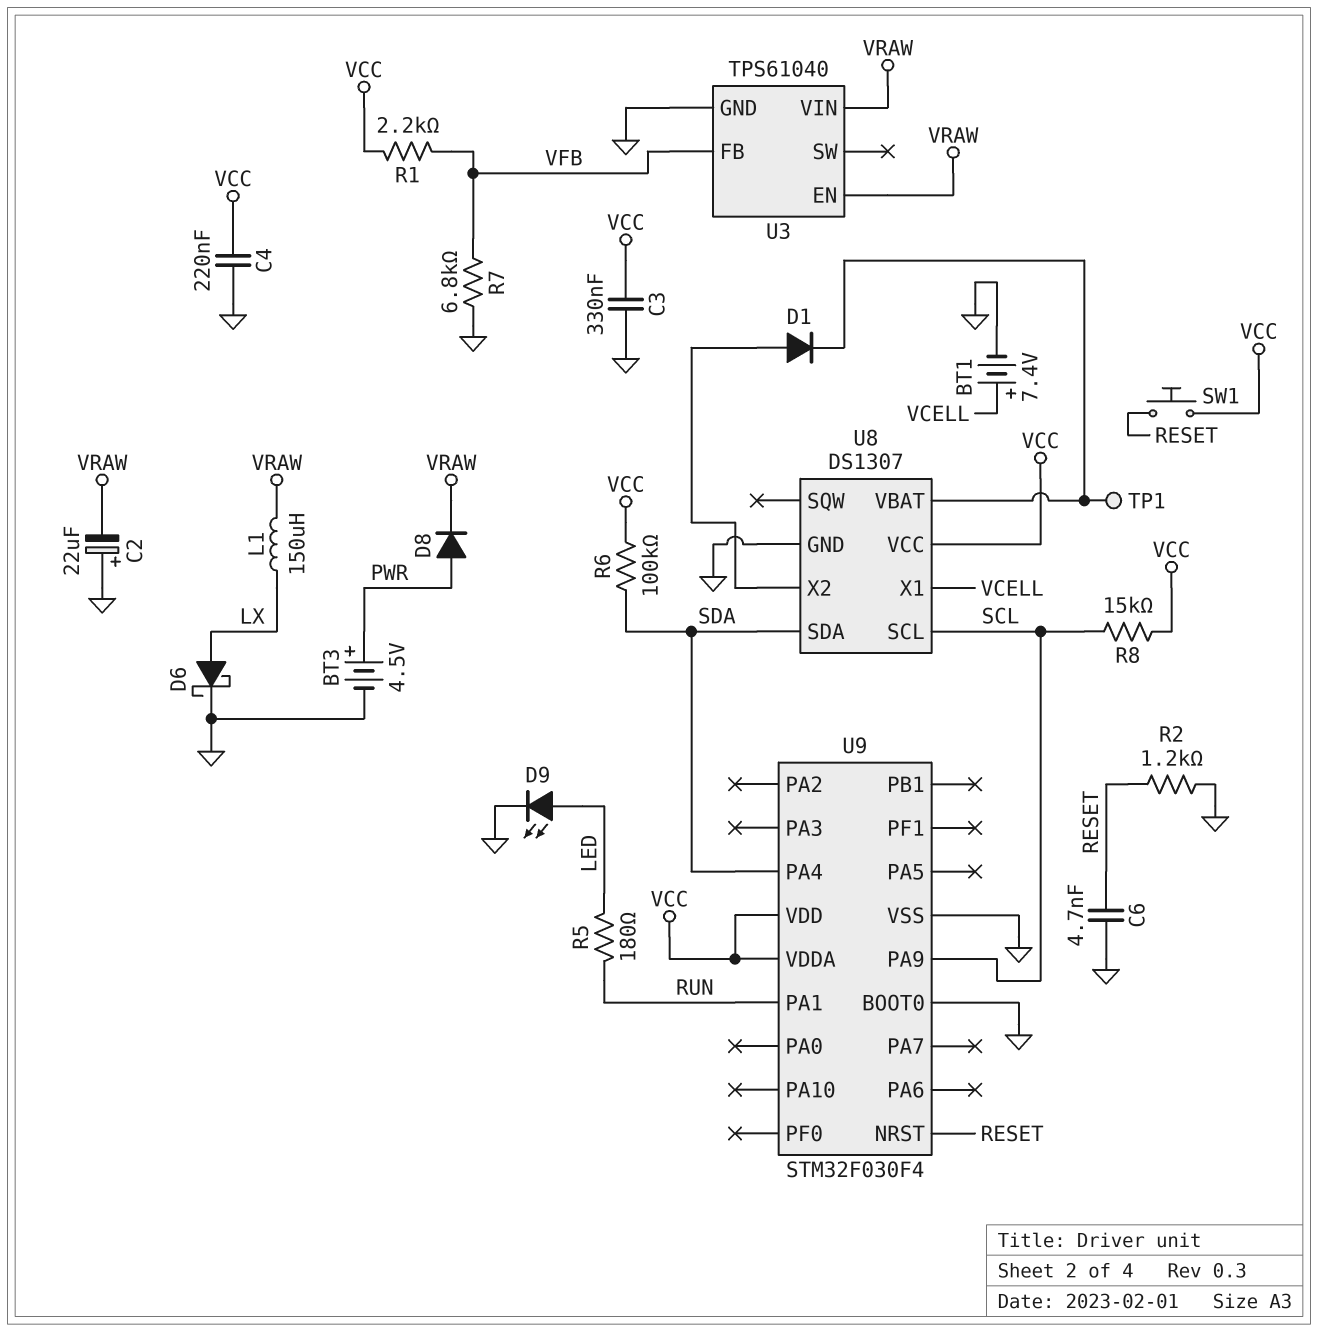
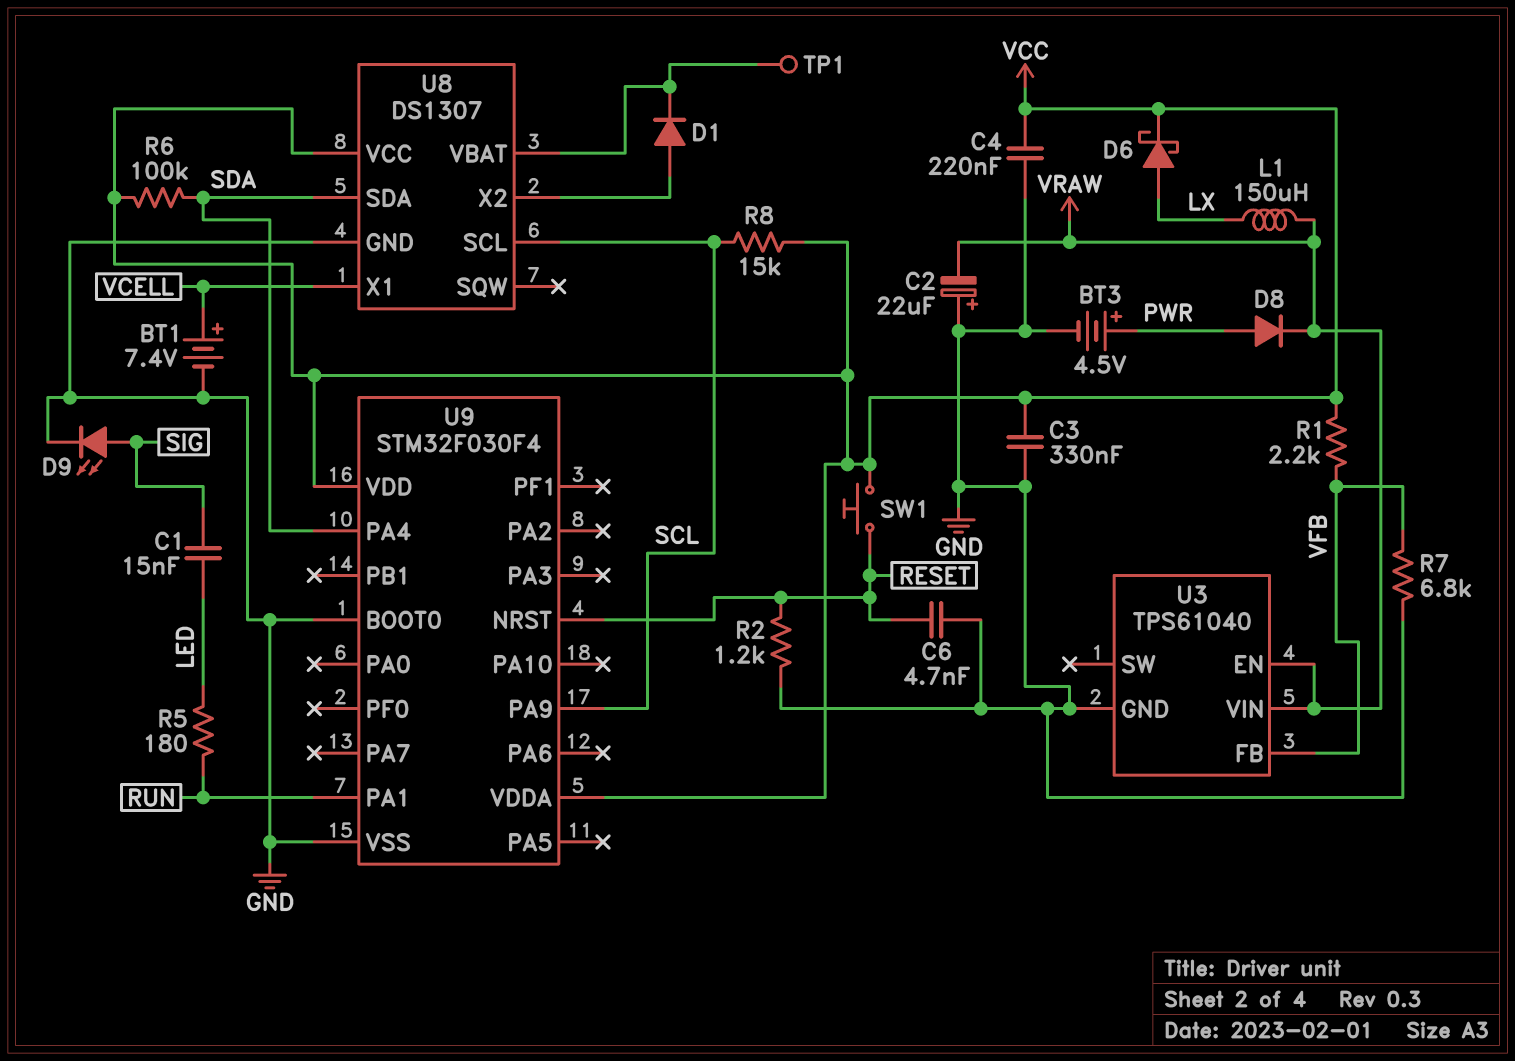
C1: none -> 15nF (LED, SIG)
D6: schottky (A LX, K GND) -> schottky (A LX, K VCC)
D9: LED (A LED, K GND) -> LED (A SIG, K GND)

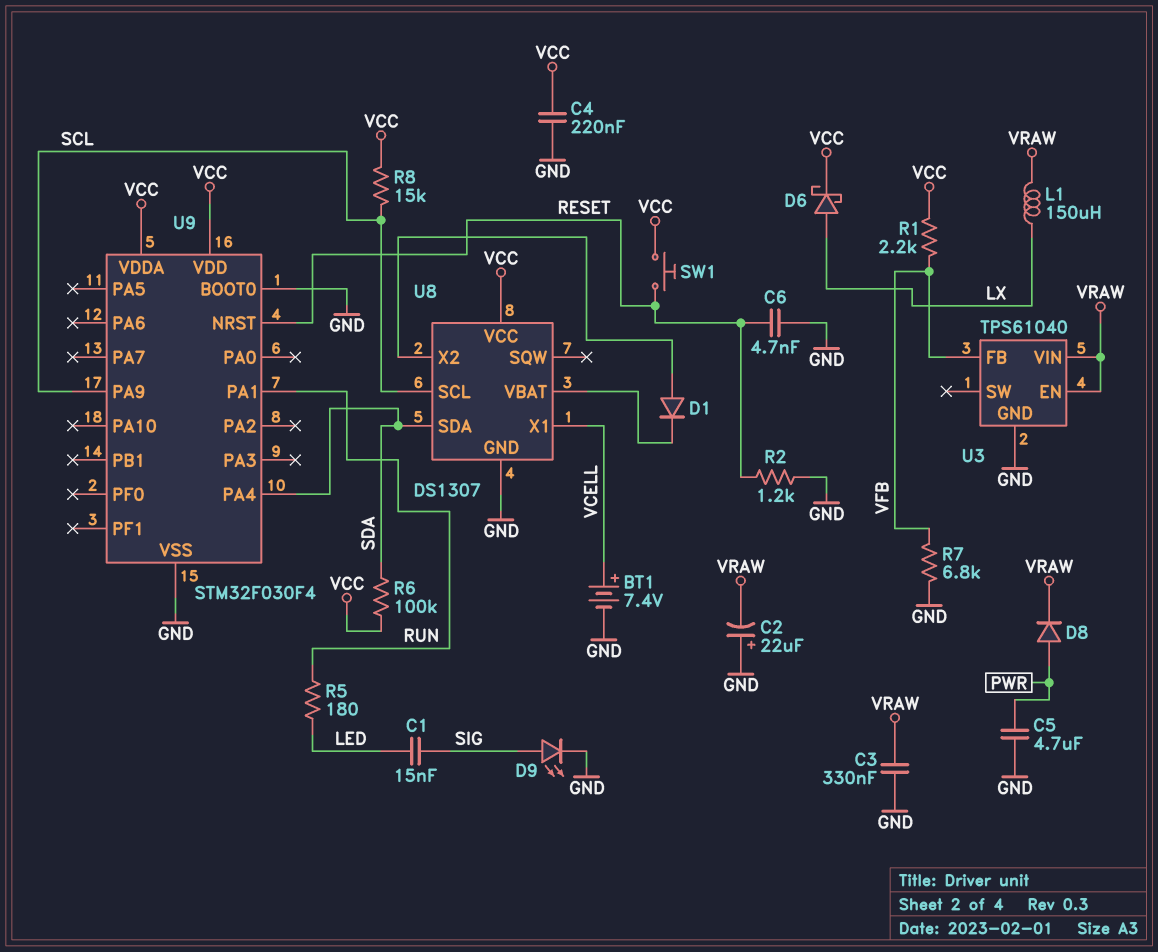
BT3: 4.5V (plus PWR, minus GND) -> none
C3: 330nF (GND, VCC) -> 330nF (GND, VRAW)
C5: none -> 4.7uF (GND, PWR)
TP1: test point (U8/VBAT) -> none

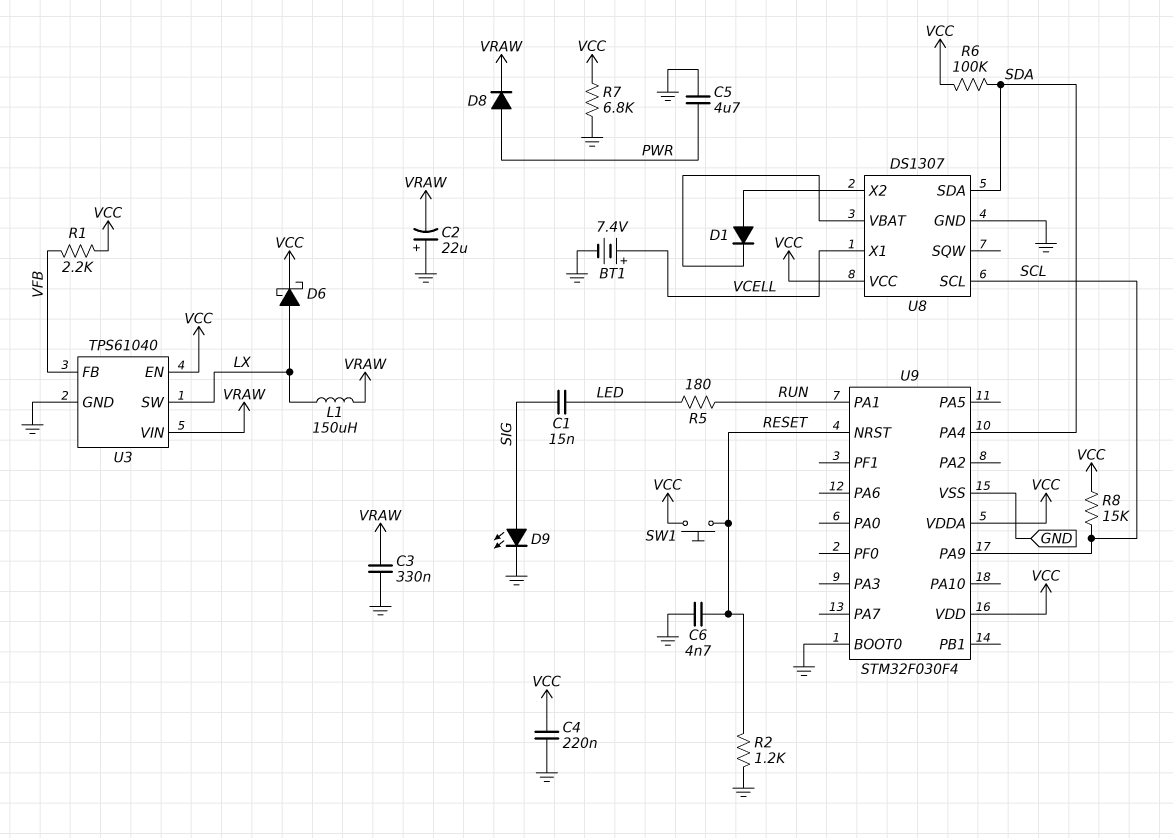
R7: 6.8k (GND, VFB) -> 6.8k (GND, VCC)
U3 pin EN: VRAW -> VCC
U3 pin SW: none -> LX

